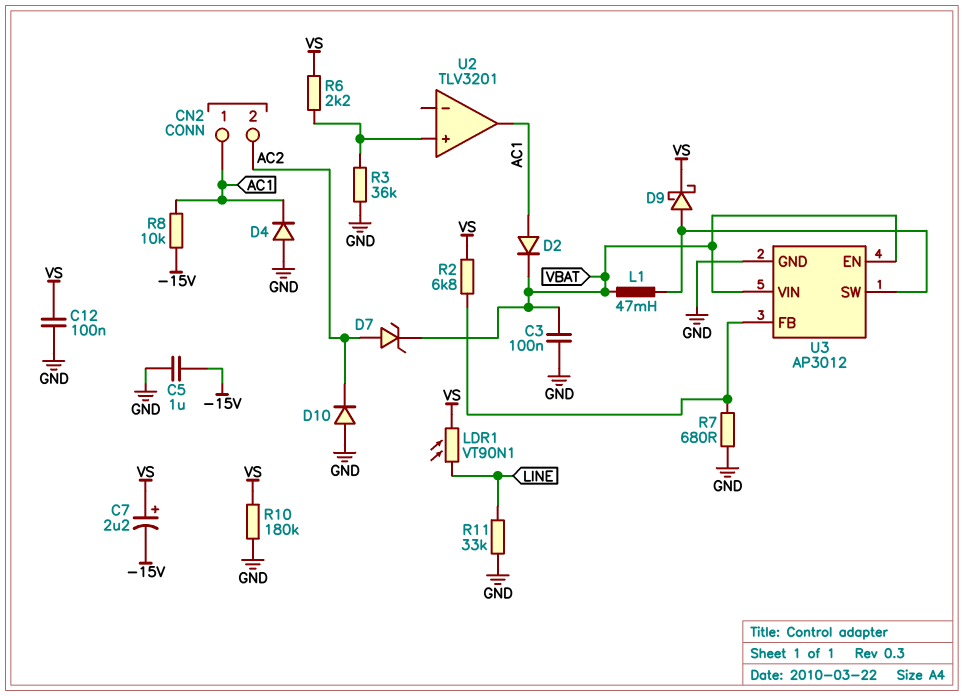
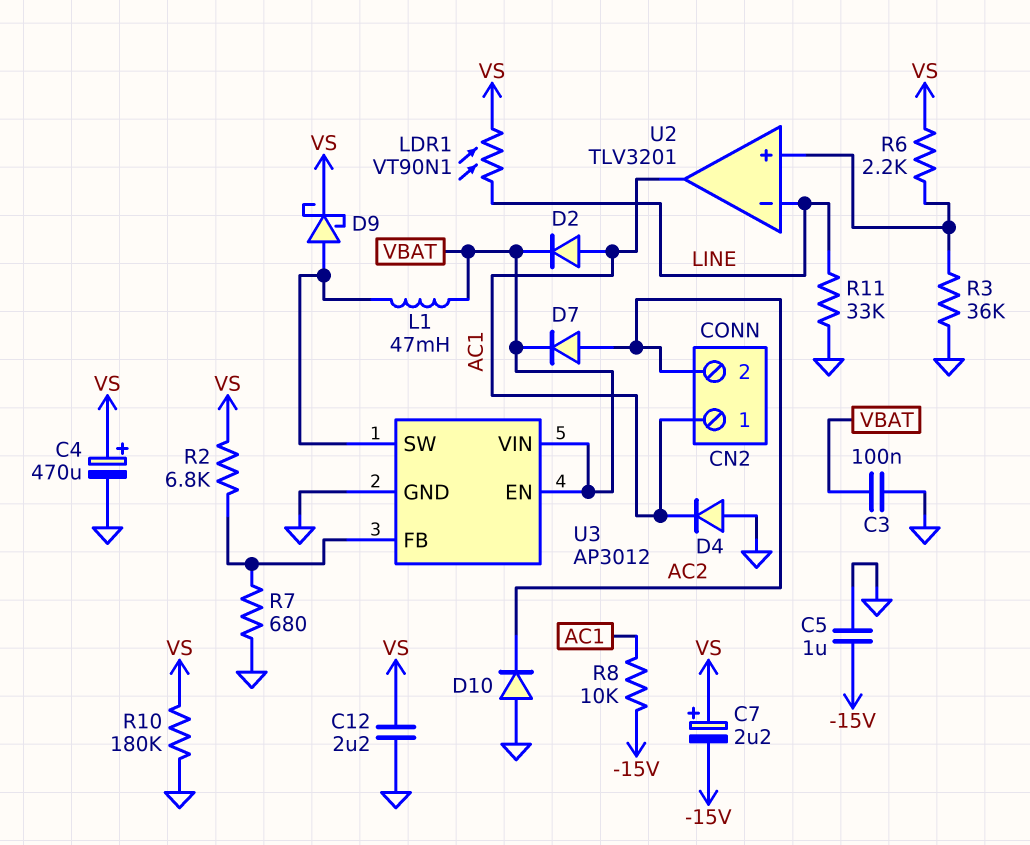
C4: none -> 470uF (plus VS, minus GND)
C12: 100nF (GND, VS) -> 2.2uF (GND, VS)
D7: zener (A AC2, K VBAT) -> diode (A AC2, K VBAT)
U2 pin in-: none -> LINE

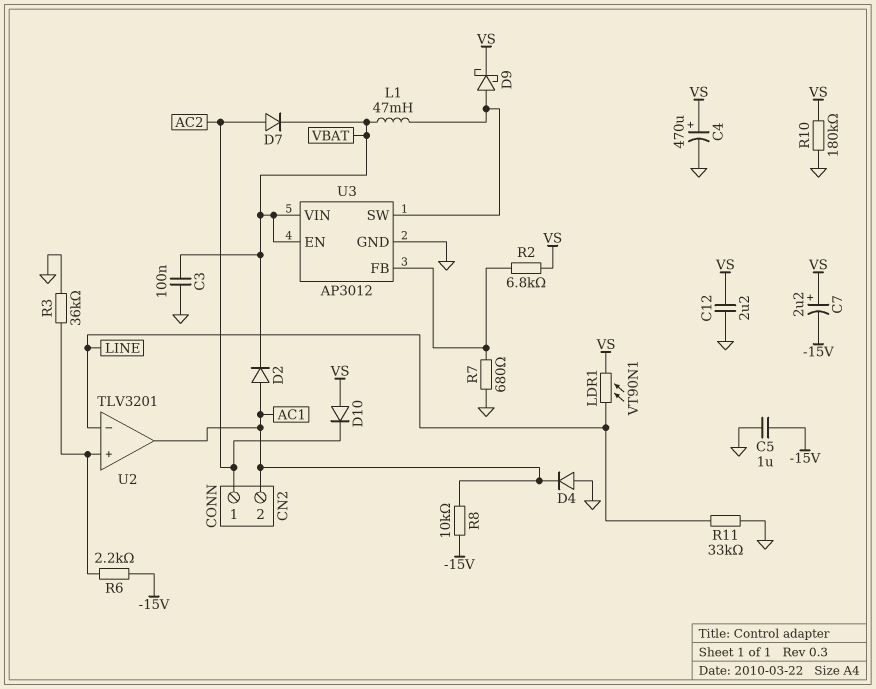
CN2 pin 1: AC1 -> AC2
CN2 pin 2: AC2 -> AC1
D10: diode (A GND, K AC2) -> diode (A VS, K AC2)
R6: 2.2k (U2/in+, VS) -> 2.2k (-15V, U2/in+)

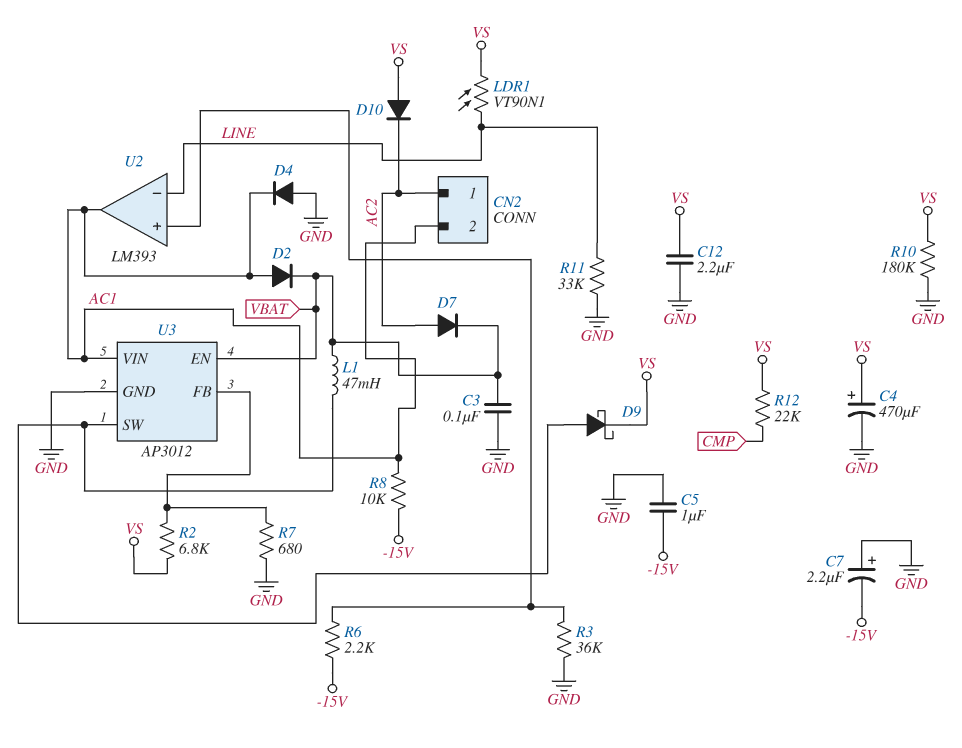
C7: 2.2uF (plus VS, minus -15V) -> 2.2uF (plus GND, minus -15V)
R12: none -> 22k (CMP, VS)
U2: TLV3201 -> LM393
U3 pin VIN: VBAT -> AC1

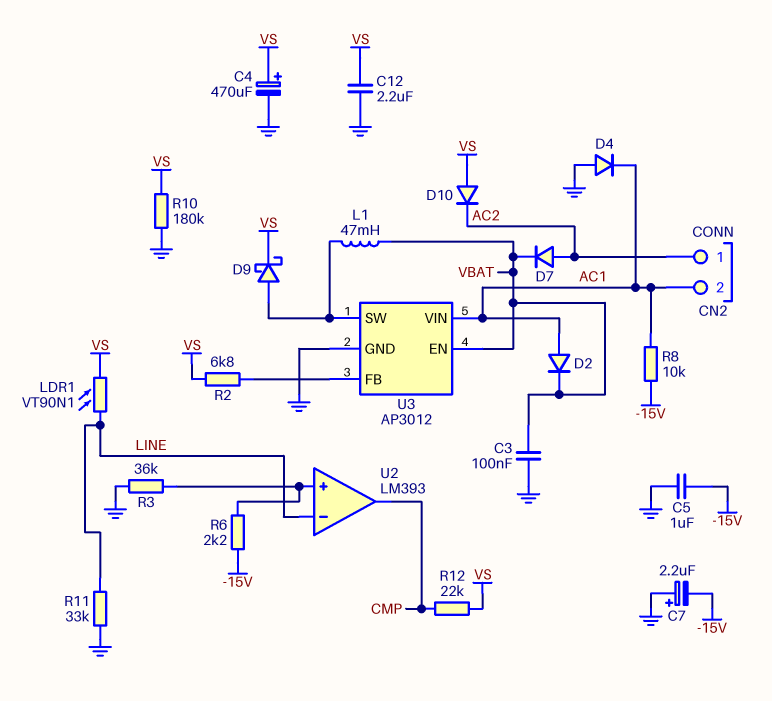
R7: 680 (GND, U3/FB) -> none
U2 pin out: AC1 -> CMP

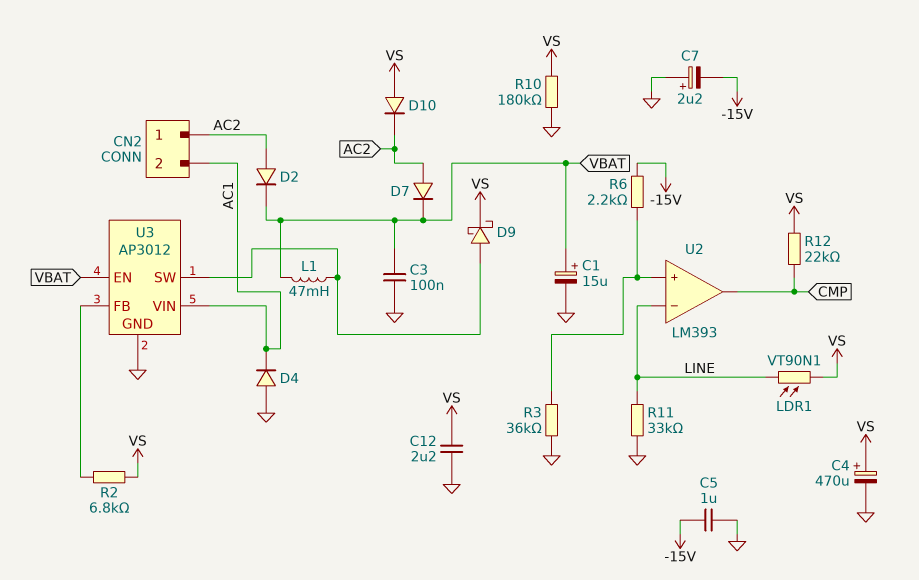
C1: none -> 15uF (plus VBAT, minus GND)
D2: diode (A AC1, K VBAT) -> diode (A AC2, K VBAT)
R8: 10k (-15V, AC1) -> none

